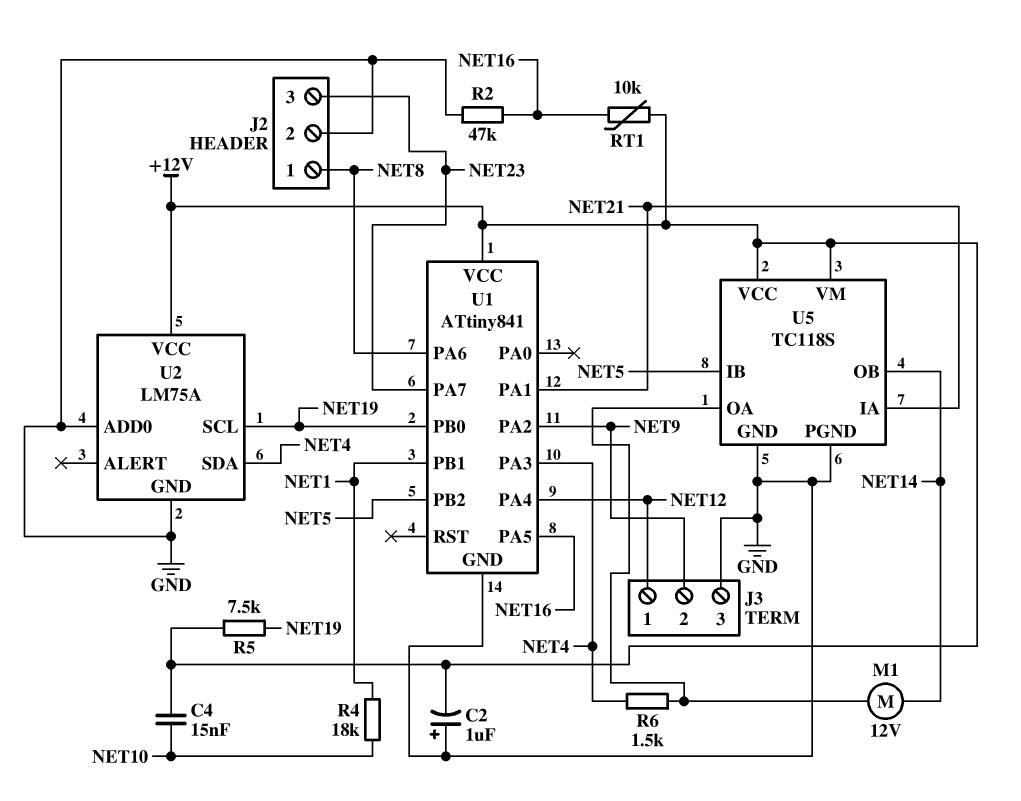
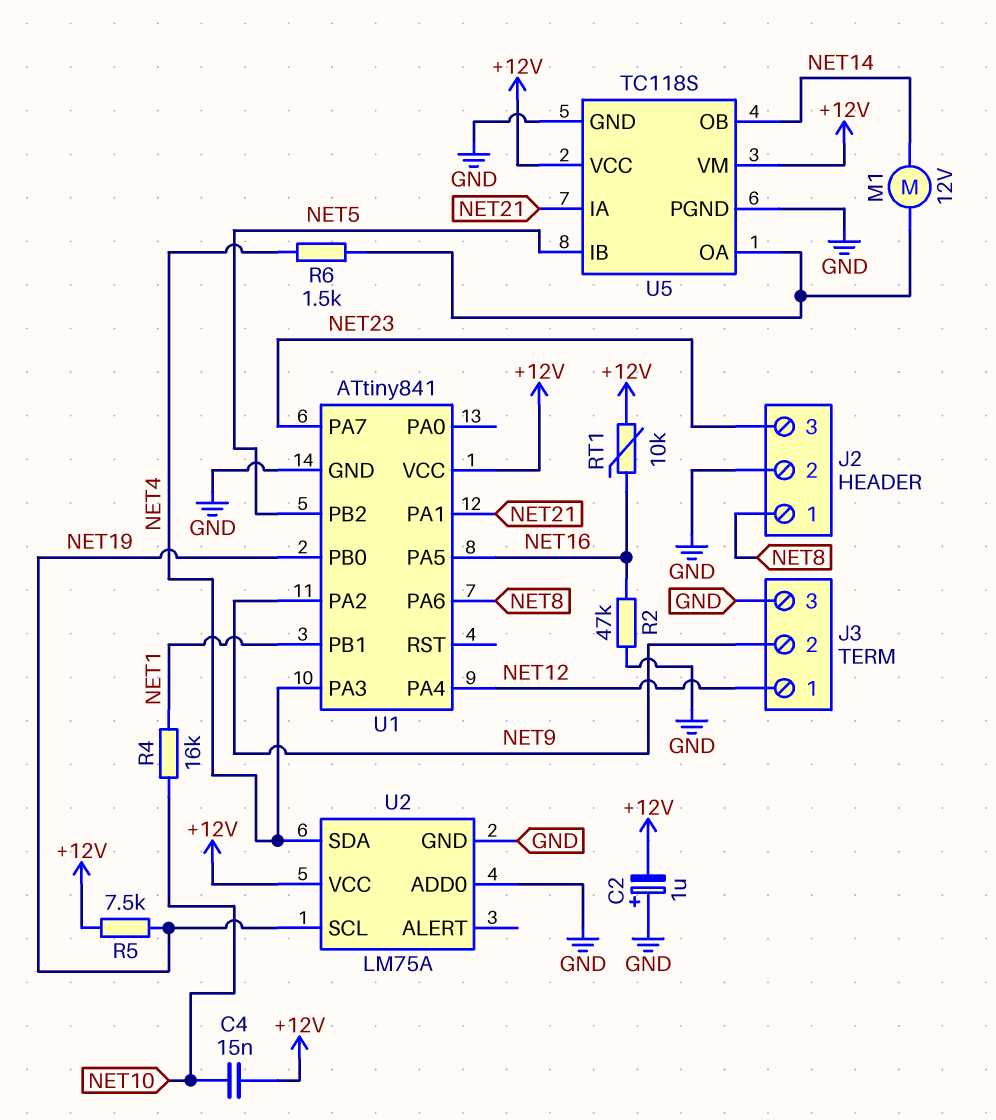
R4: 18k (NET1, NET10) -> 16k (NET1, NET10)

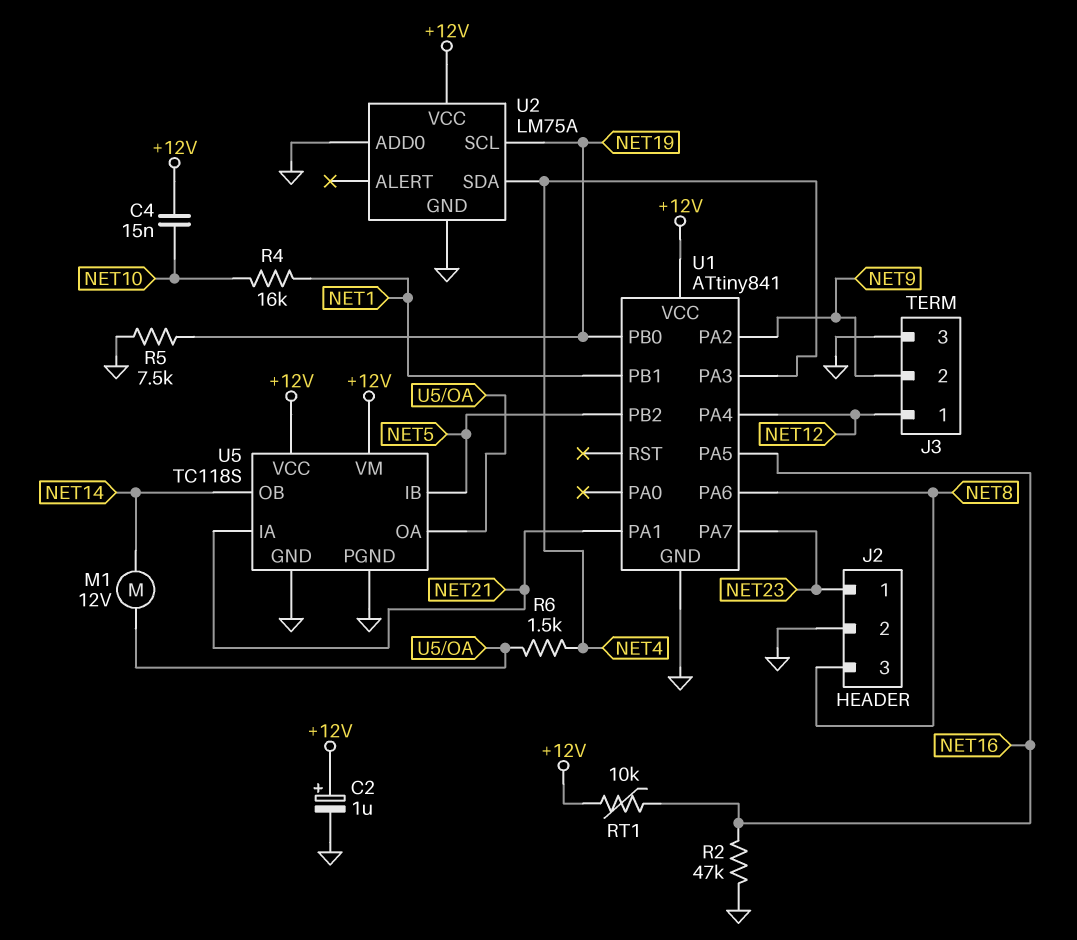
C2: 1uF (plus GND, minus +12V) -> 1uF (plus +12V, minus GND)
J2 pin 1: NET8 -> NET23
J2 pin 3: NET23 -> NET8
R5: 7.5k (+12V, NET19) -> 7.5k (GND, NET19)

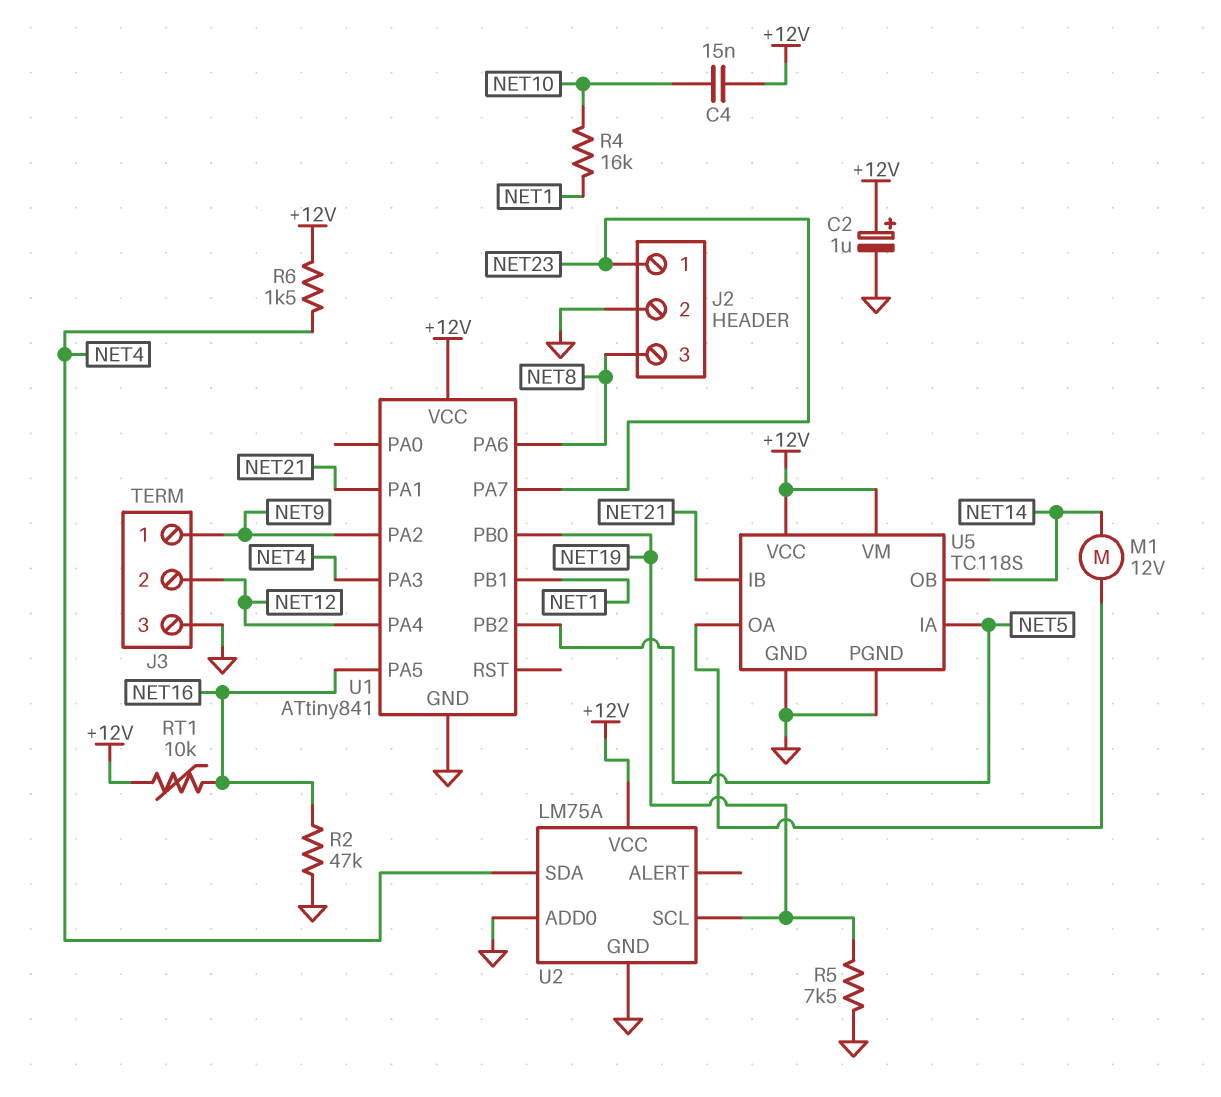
J3 pin 1: NET12 -> NET9
J3 pin 2: NET9 -> NET12
R6: 1.5k (NET4, U5/OA) -> 1.5k (+12V, NET4)
U5 pin IA: NET21 -> NET5
U5 pin IB: NET5 -> NET21

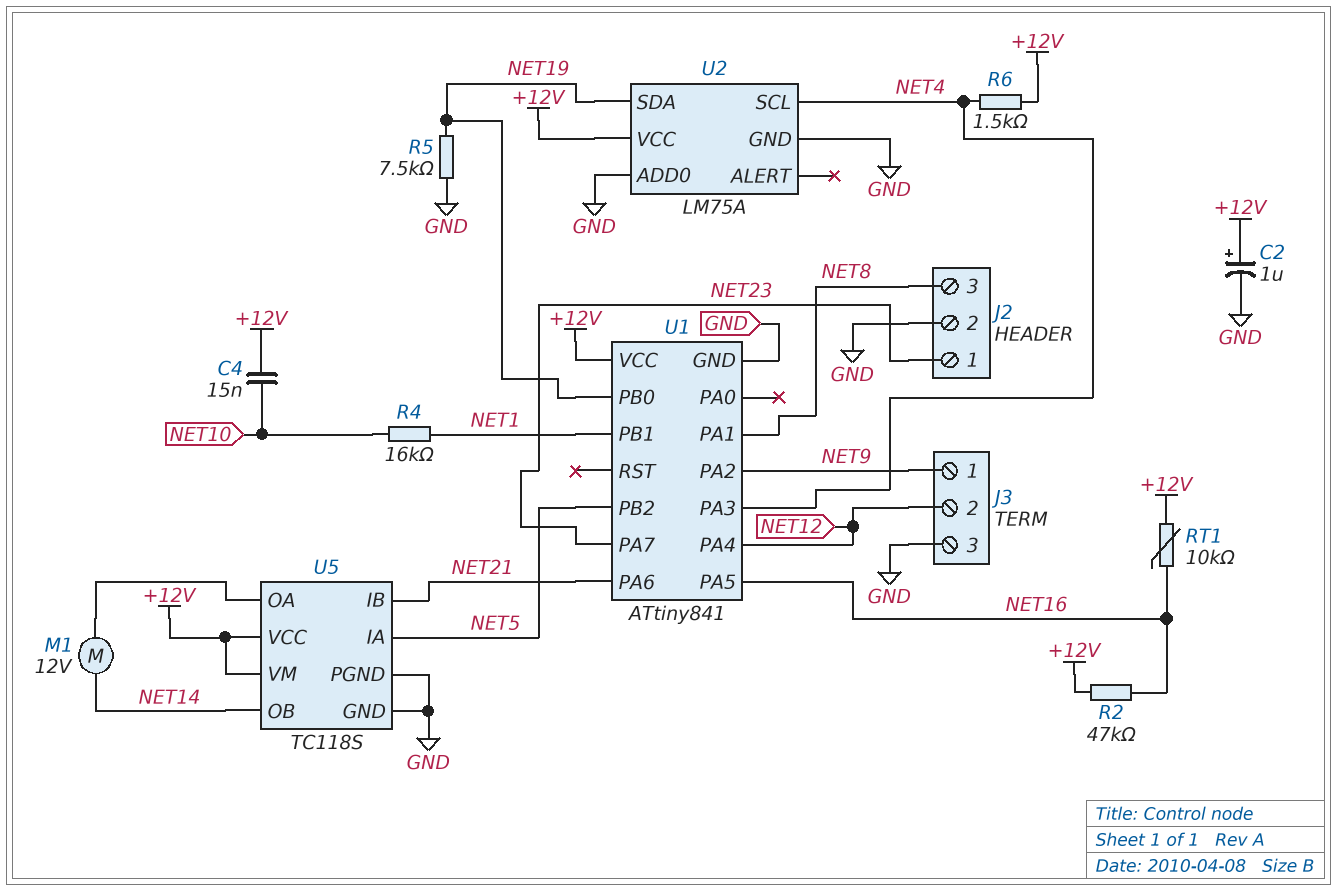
R2: 47k (GND, NET16) -> 47k (+12V, NET16)
U1 pin PA1: NET21 -> NET8
U1 pin PA6: NET8 -> NET21
U2 pin SCL: NET19 -> NET4
U2 pin SDA: NET4 -> NET19

